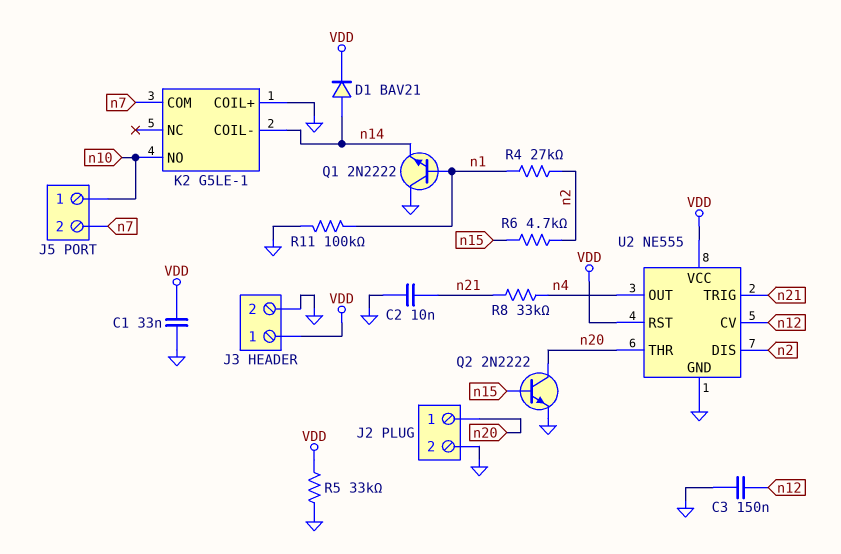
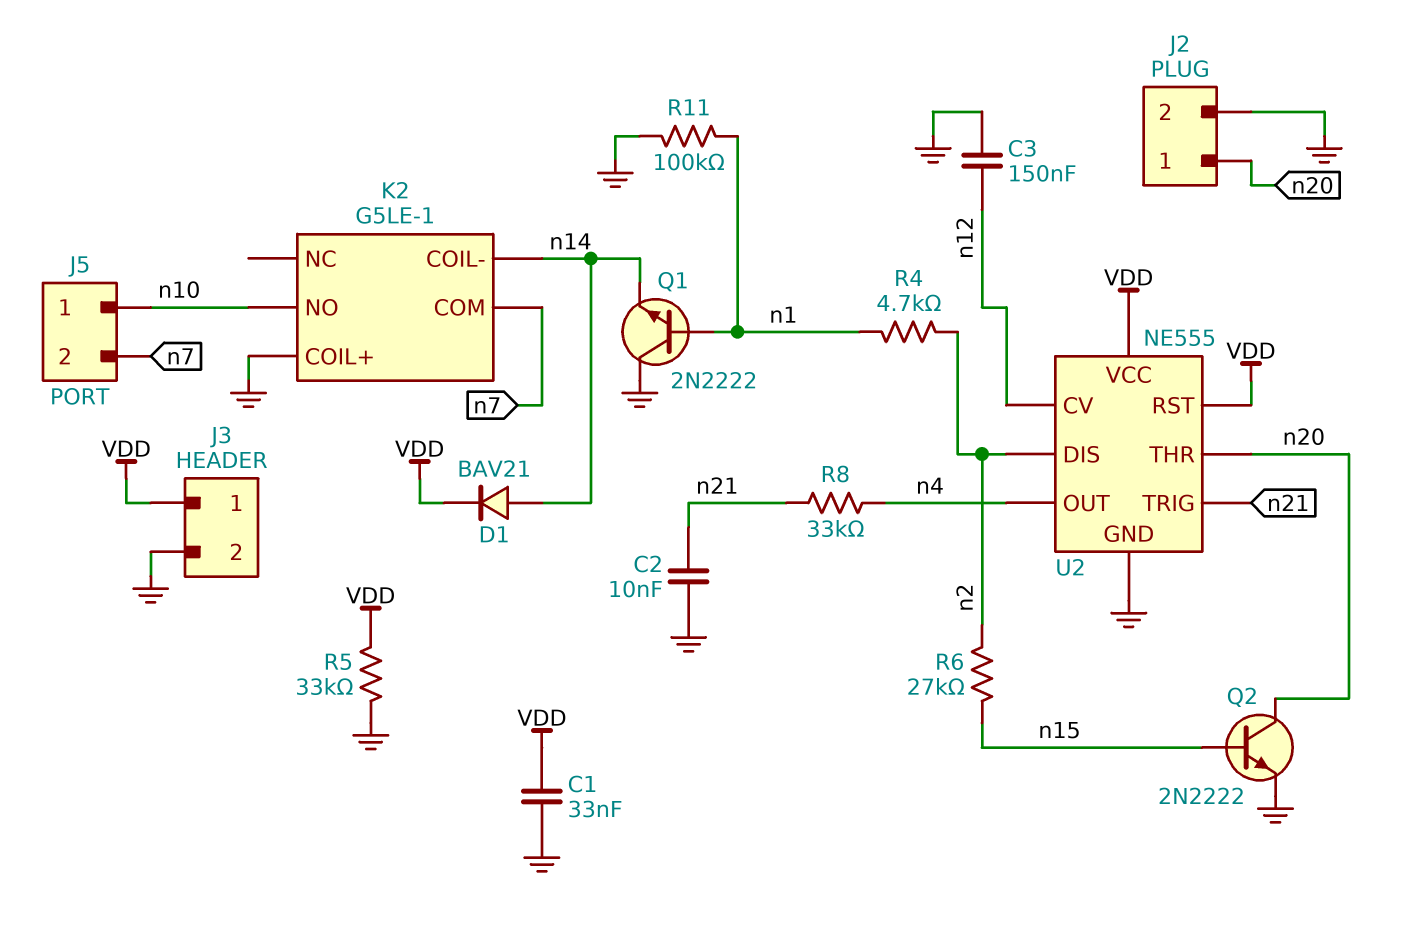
R4: 27k (n1, n2) -> 4.7k (n1, n2)
R6: 4.7k (n2, n15) -> 27k (n2, n15)

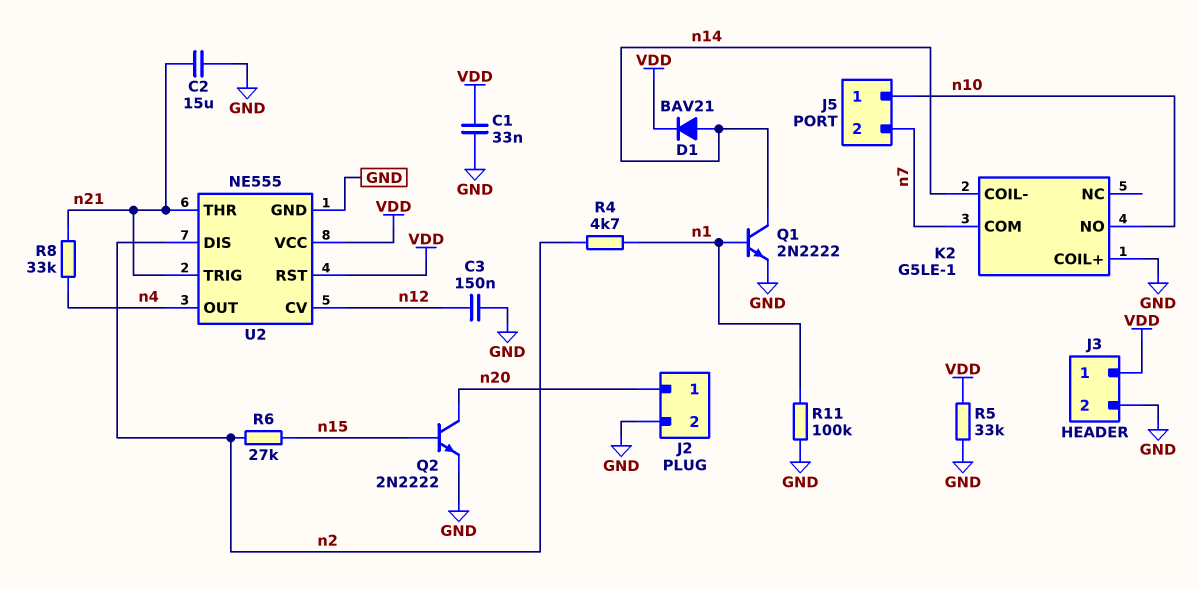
C2: 10nF (GND, n21) -> 15uF (GND, n21)
Q1: NPN 2N2222 (B n1, C GND, E n14) -> NPN 2N2222 (B n1, C n14, E GND)
U2 pin THR: n20 -> n21

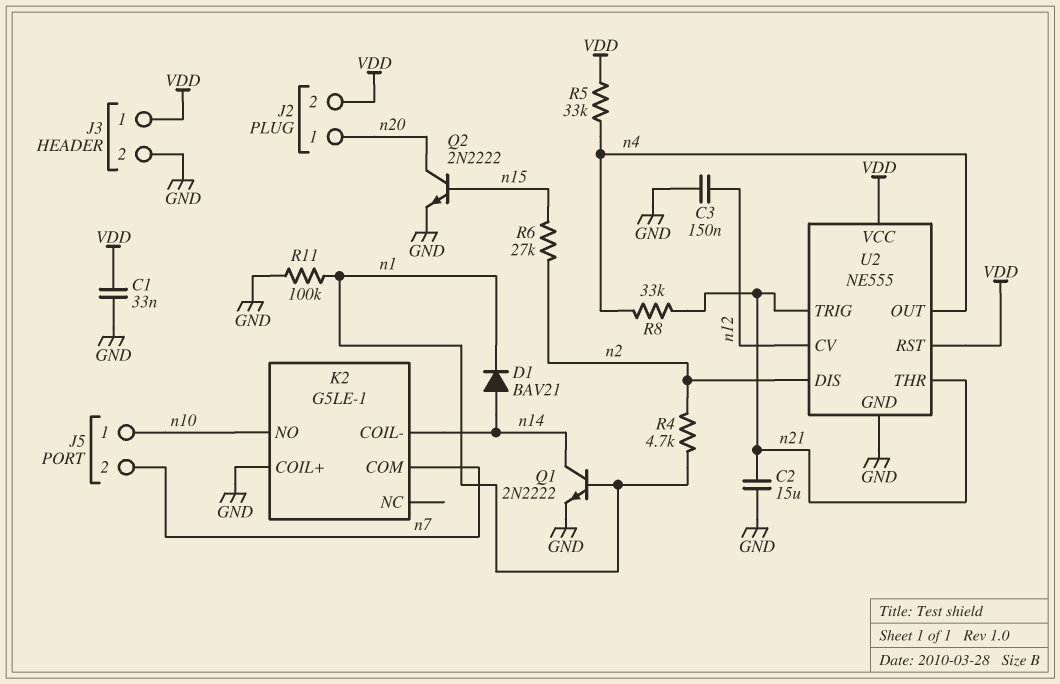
D1: diode BAV21 (A n14, K VDD) -> diode BAV21 (A n14, K n1)
J2 pin 2: GND -> VDD
R5: 33k (GND, VDD) -> 33k (VDD, n4)

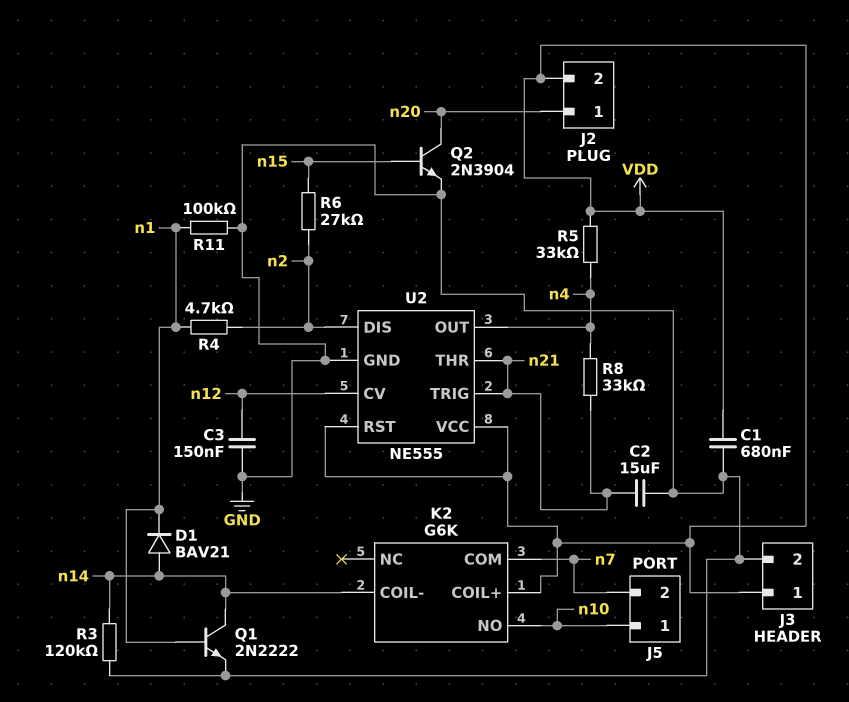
C1: 33nF (GND, VDD) -> 680nF (GND, VDD)
K2: G5LE-1 -> G6K
K2 pin COIL+: GND -> VDD
Q2: NPN 2N2222 (B n15, C n20, E GND) -> NPN 2N3904 (B n15, C n20, E GND)
R3: none -> 120k (GND, n14)

